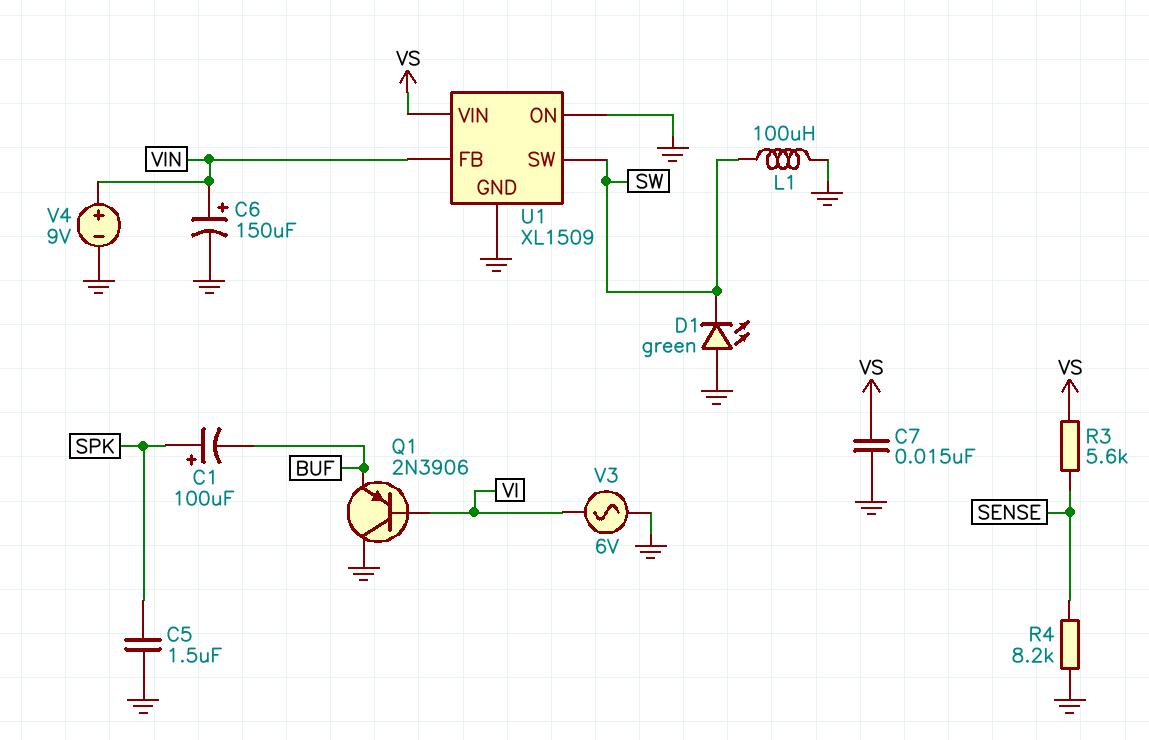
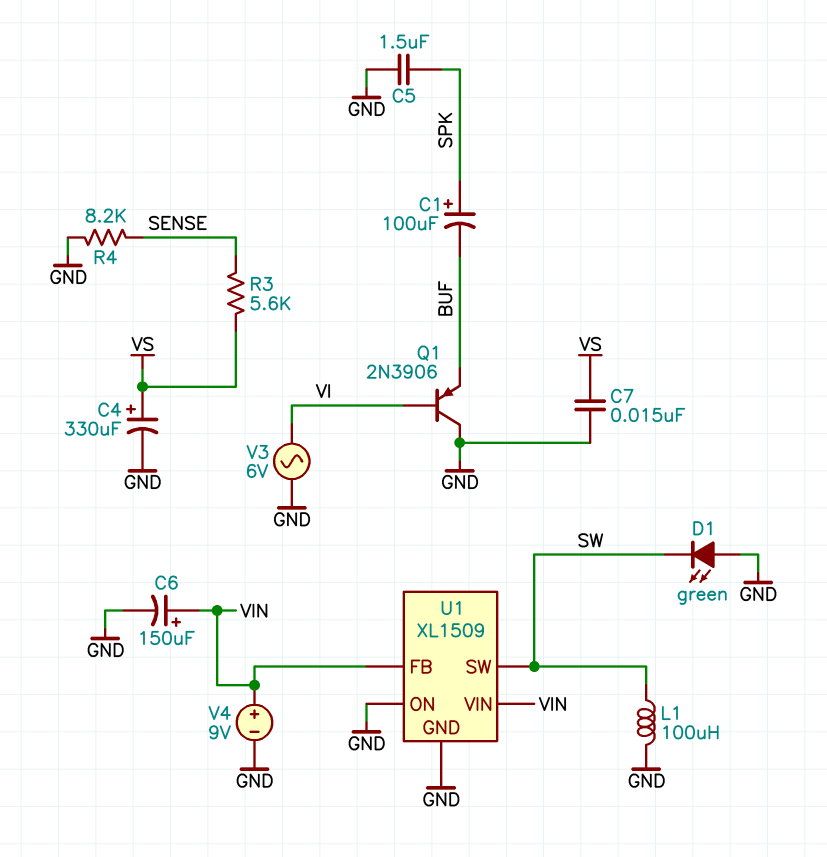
C4: none -> 330uF (plus VS, minus GND)
U1 pin VIN: VS -> VIN

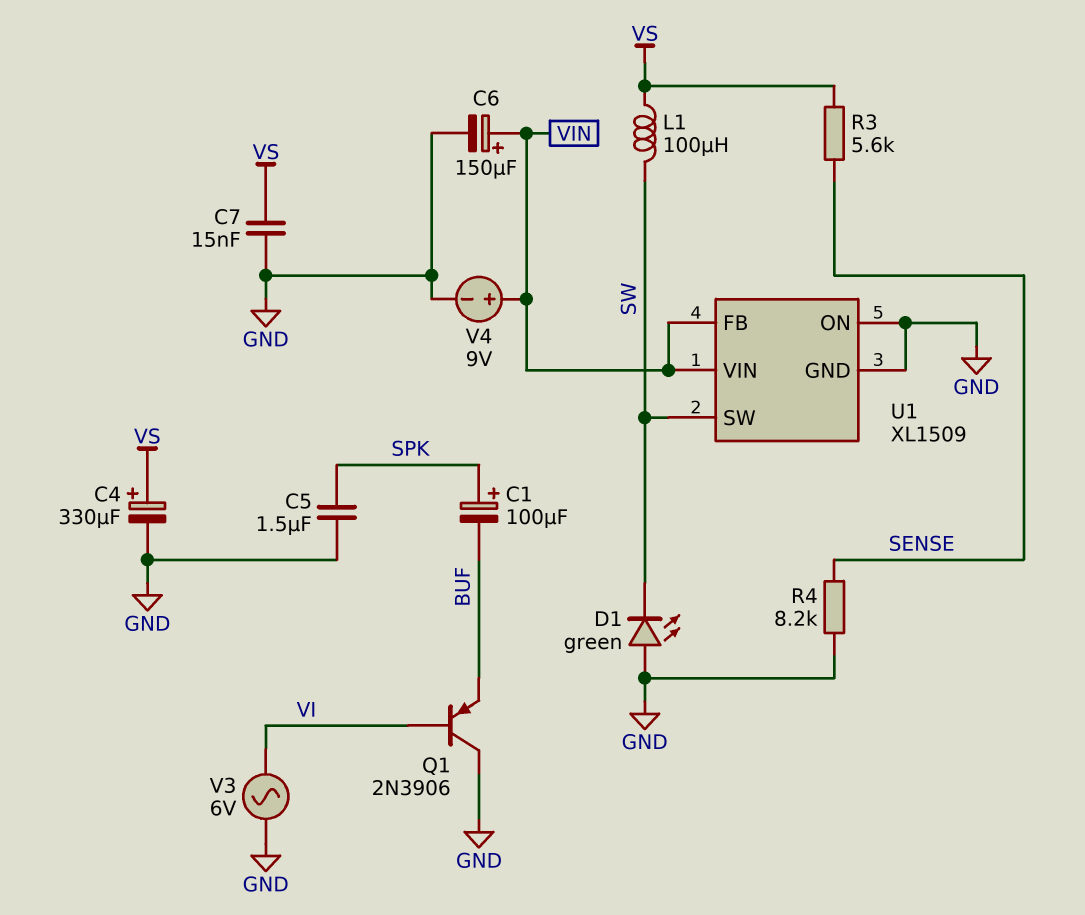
L1: 100uH (GND, SW) -> 100uH (SW, VS)

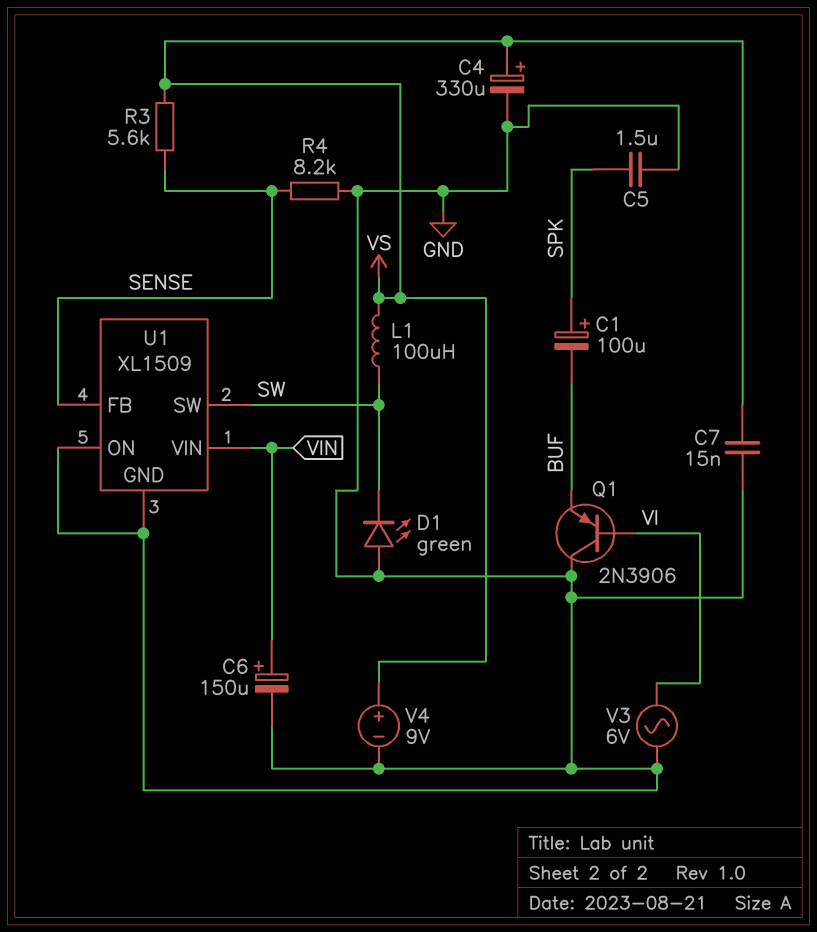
U1 pin FB: VIN -> SENSE
V4: 9V (plus VIN, minus GND) -> 9V (plus VS, minus GND)

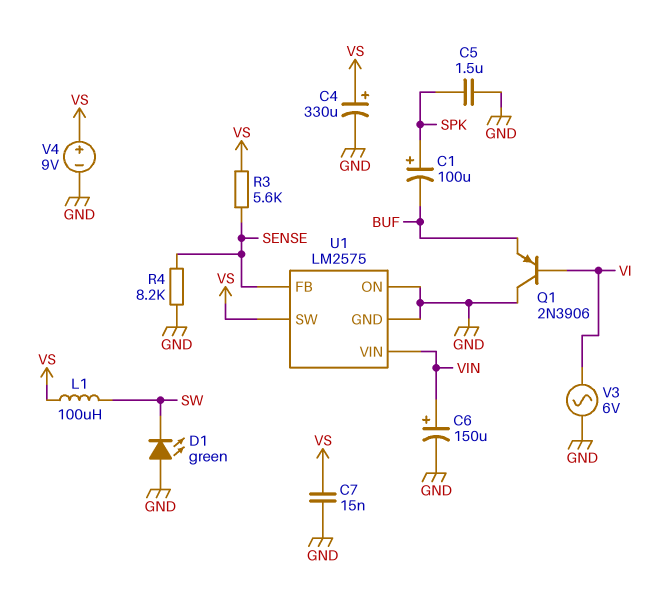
U1: XL1509 -> LM2575
U1 pin SW: SW -> VS

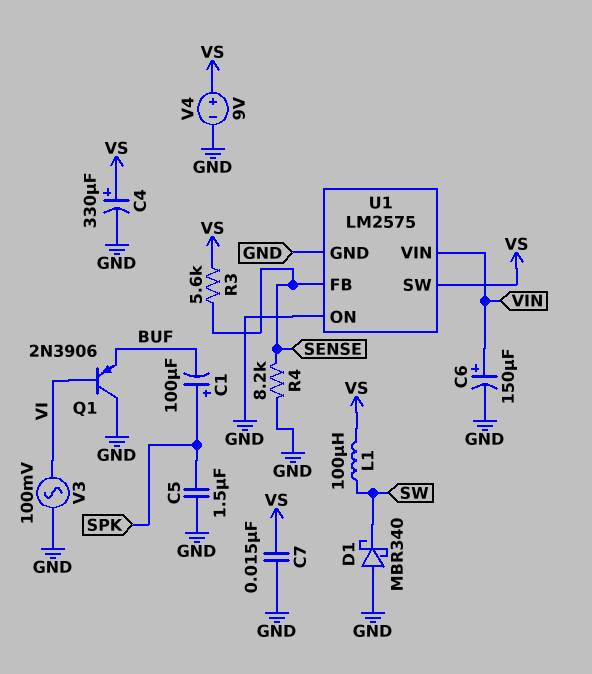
D1: LED green (A GND, K SW) -> schottky MBR340 (A GND, K SW)
V3: AC 6V (GND, VI) -> AC 100mV (GND, VI)

